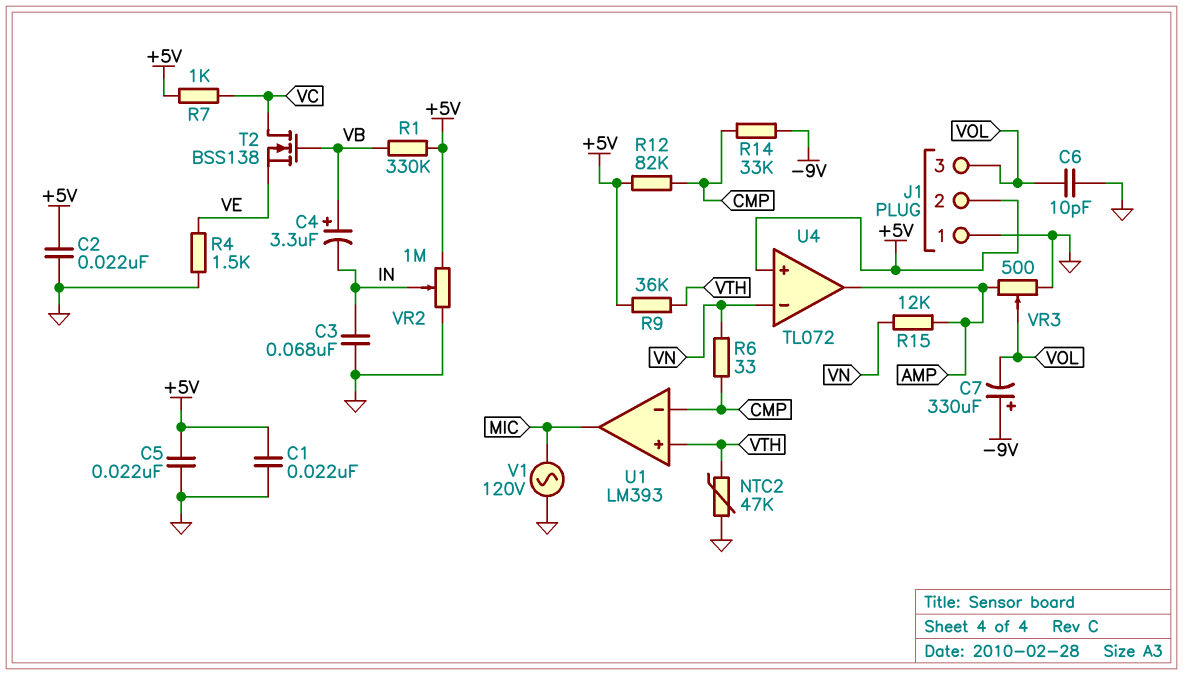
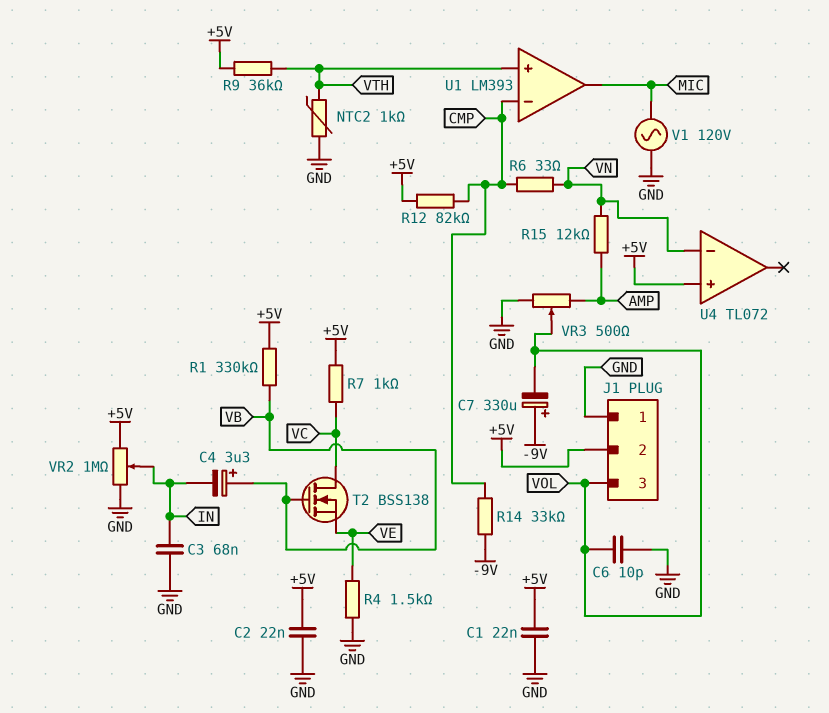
C5: 22nF (+5V, GND) -> none
NTC2: 47k (GND, VTH) -> 1k (GND, VTH)
U4 pin out: AMP -> none

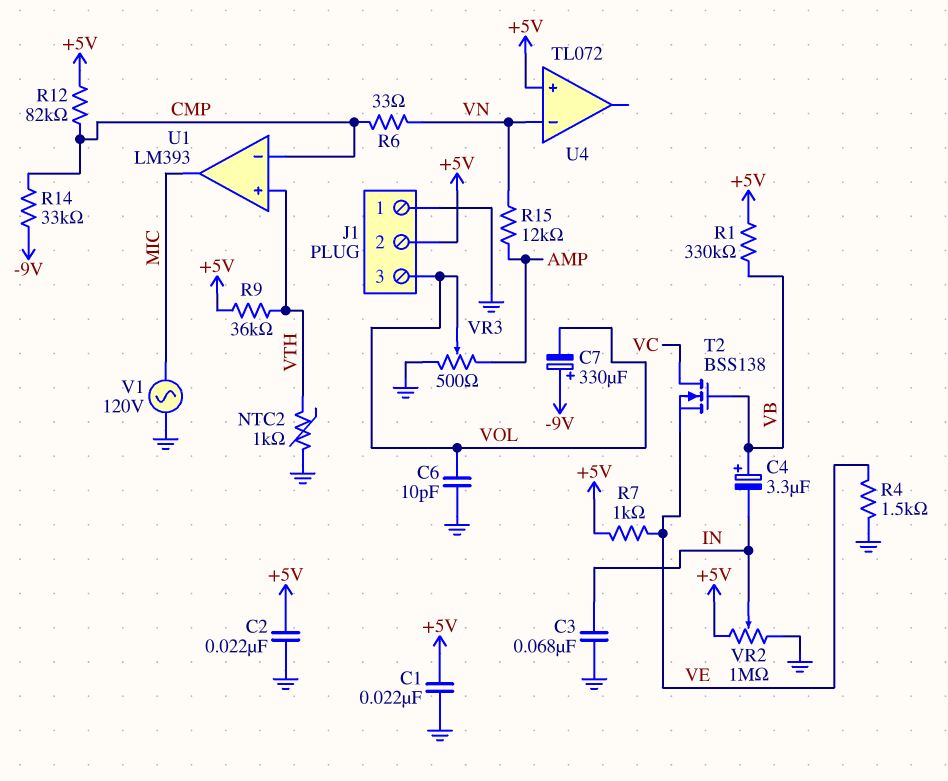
R7: 1k (+5V, VC) -> 1k (+5V, VE)

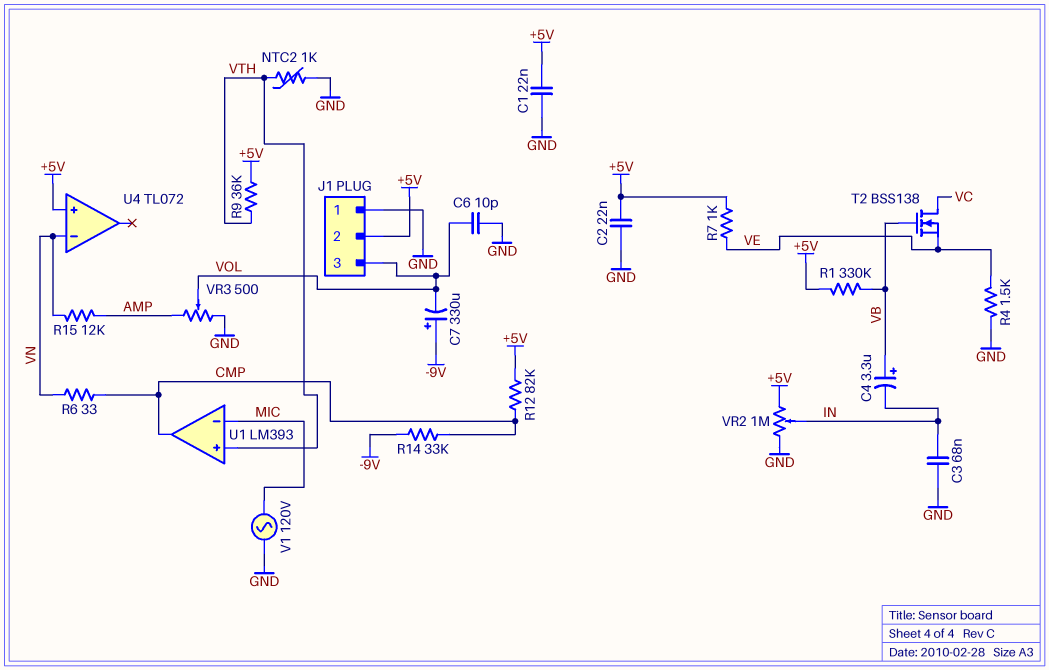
U1 pin in-: CMP -> MIC
U1 pin out: MIC -> CMP

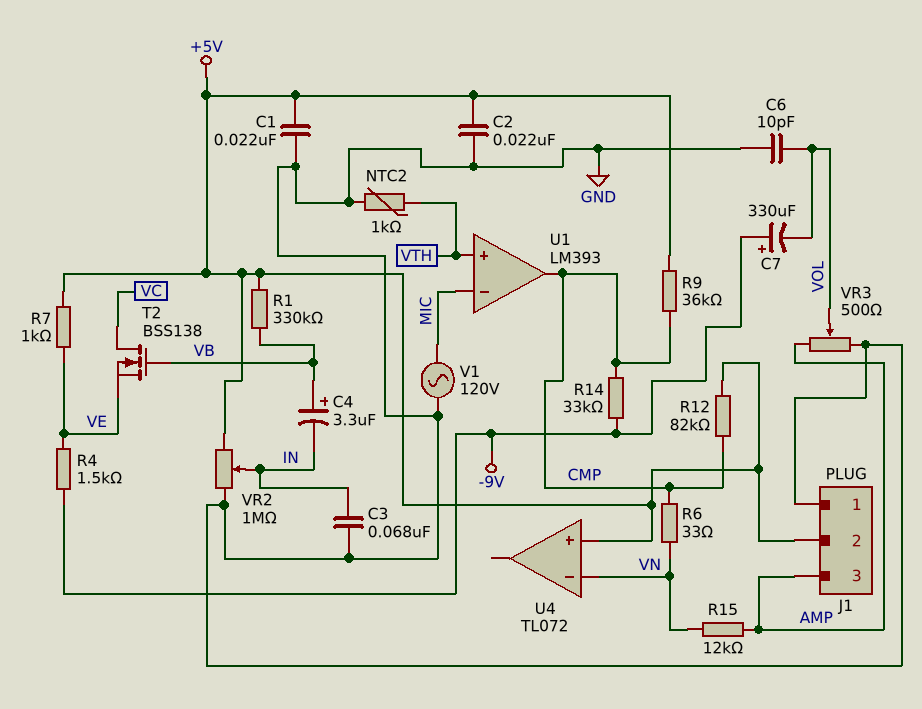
J1 pin 3: VOL -> AMP
R4: 1.5k (GND, VE) -> 1.5k (-9V, VE)
R9: 36k (+5V, VTH) -> 36k (+5V, CMP)

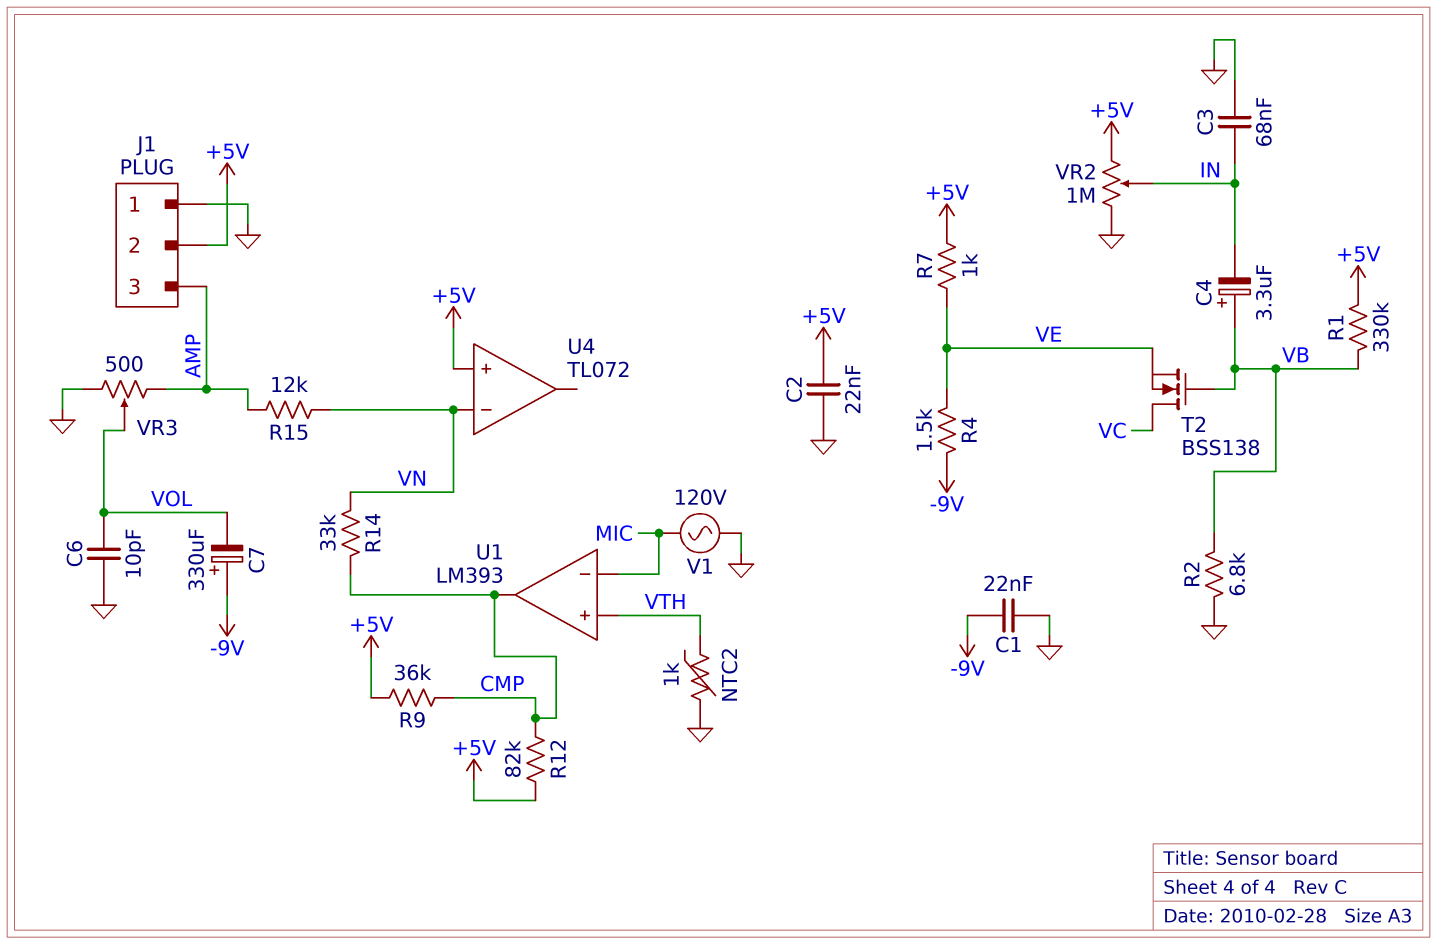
C1: 22nF (+5V, GND) -> 22nF (-9V, GND)
R2: none -> 6.8k (GND, VB)
R6: 33 (CMP, VN) -> none
R14: 33k (-9V, CMP) -> 33k (CMP, VN)

